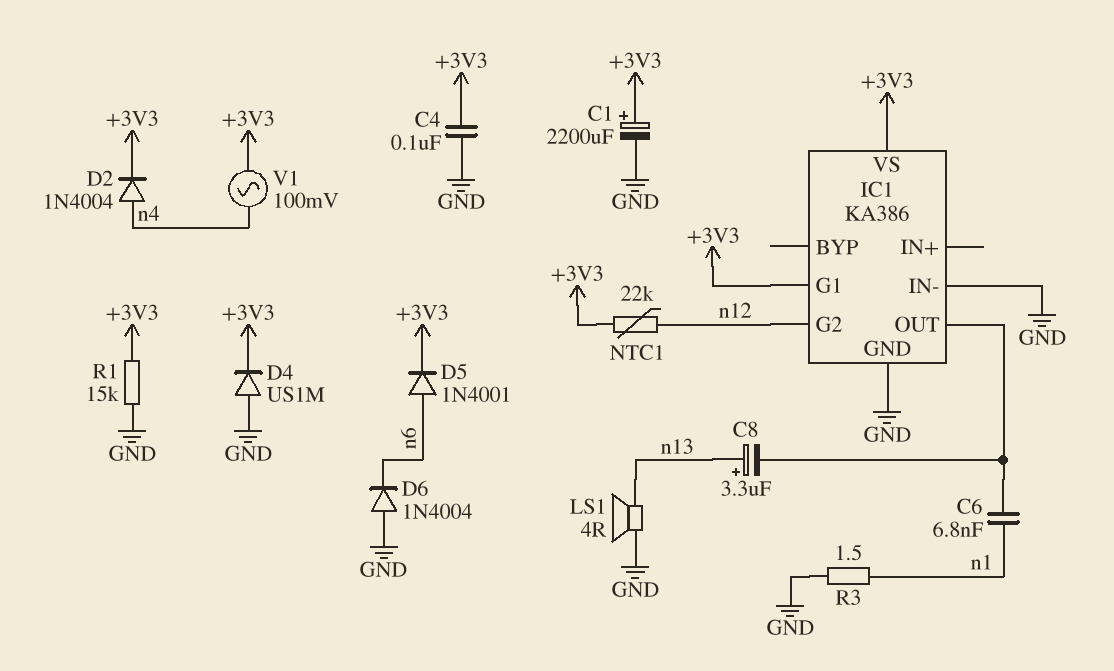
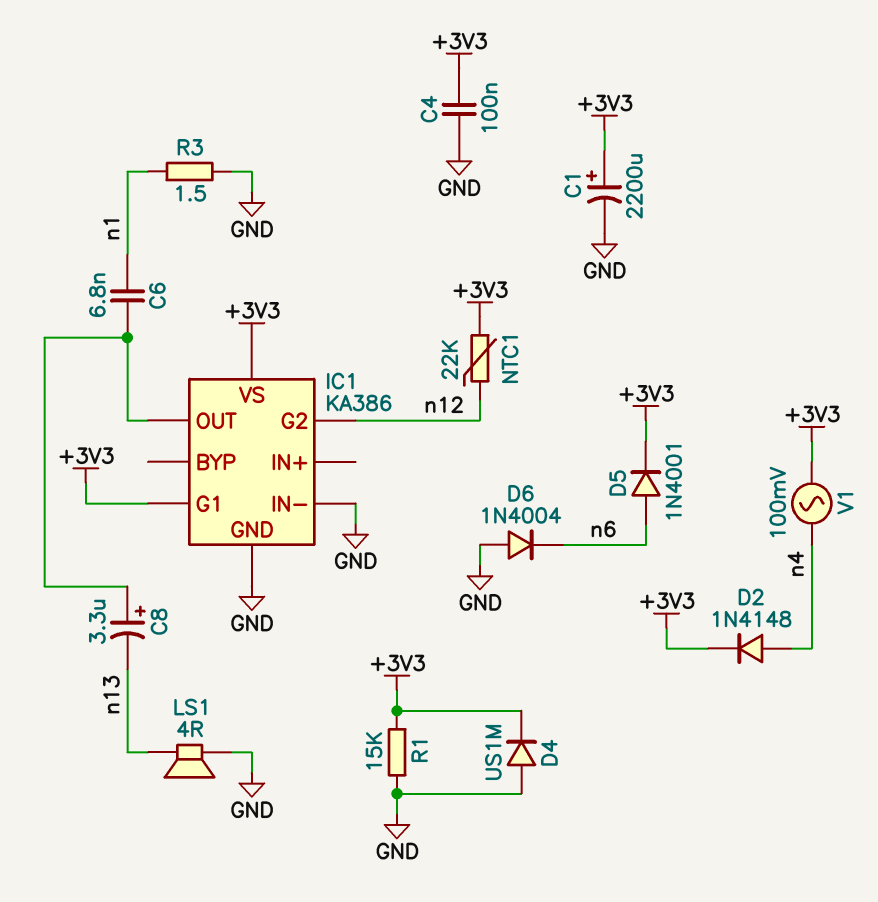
C8: 3.3uF (plus n13, minus IC1/OUT) -> 3.3uF (plus IC1/OUT, minus n13)
D2: diode 1N4004 (A n4, K +3V3) -> diode 1N4148 (A n4, K +3V3)

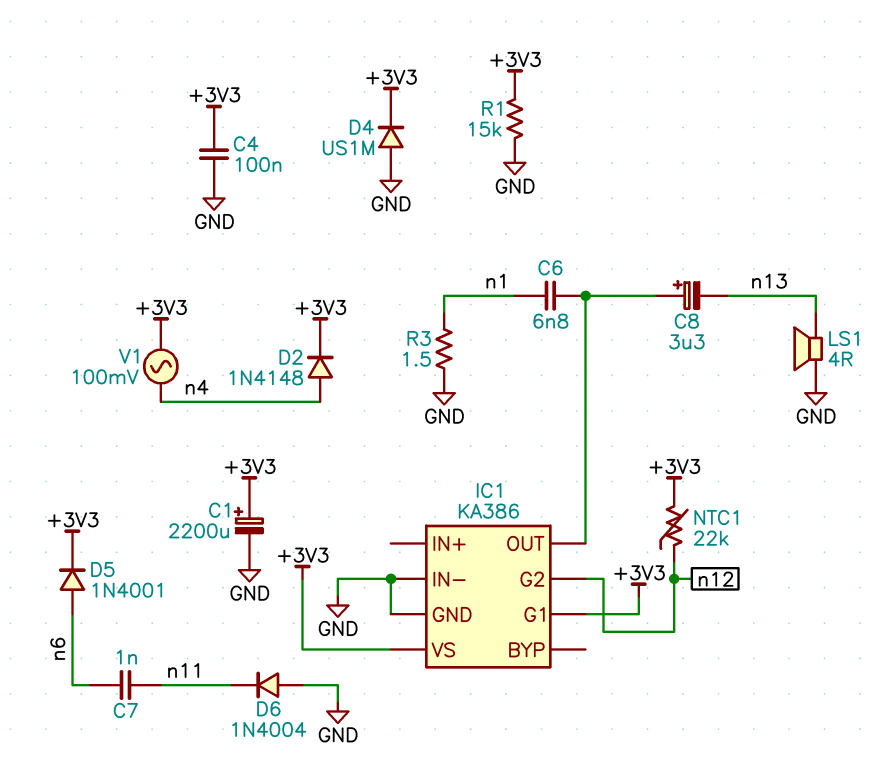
C7: none -> 1nF (n6, n11)
D6: diode 1N4004 (A GND, K n6) -> diode 1N4004 (A GND, K n11)

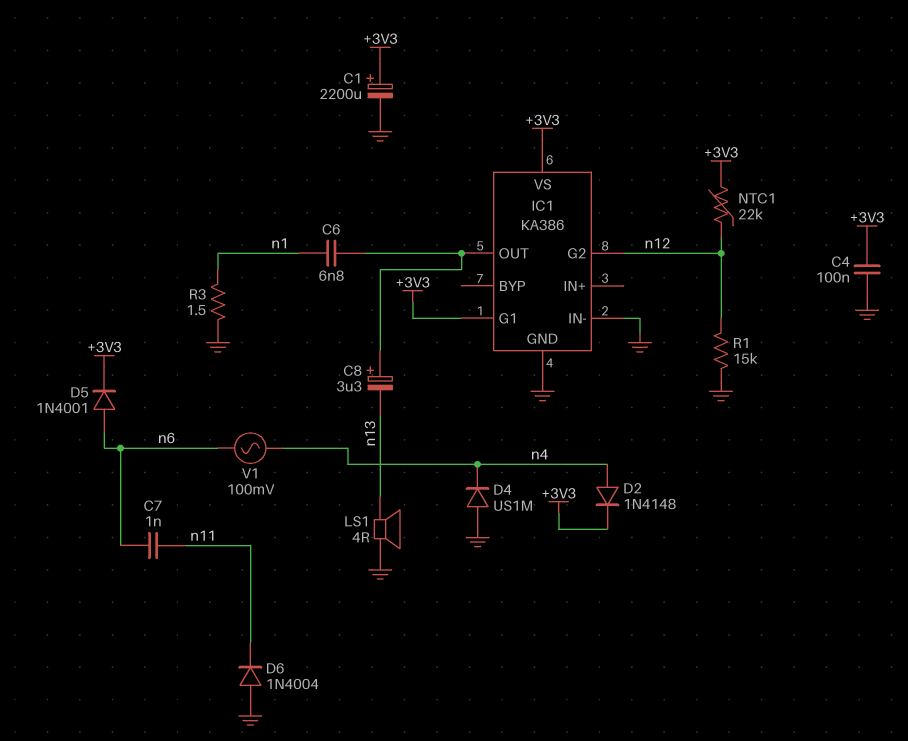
D4: diode US1M (A GND, K +3V3) -> diode US1M (A GND, K n4)
R1: 15k (+3V3, GND) -> 15k (GND, n12)
V1: AC 100mV (+3V3, n4) -> AC 100mV (n4, n6)

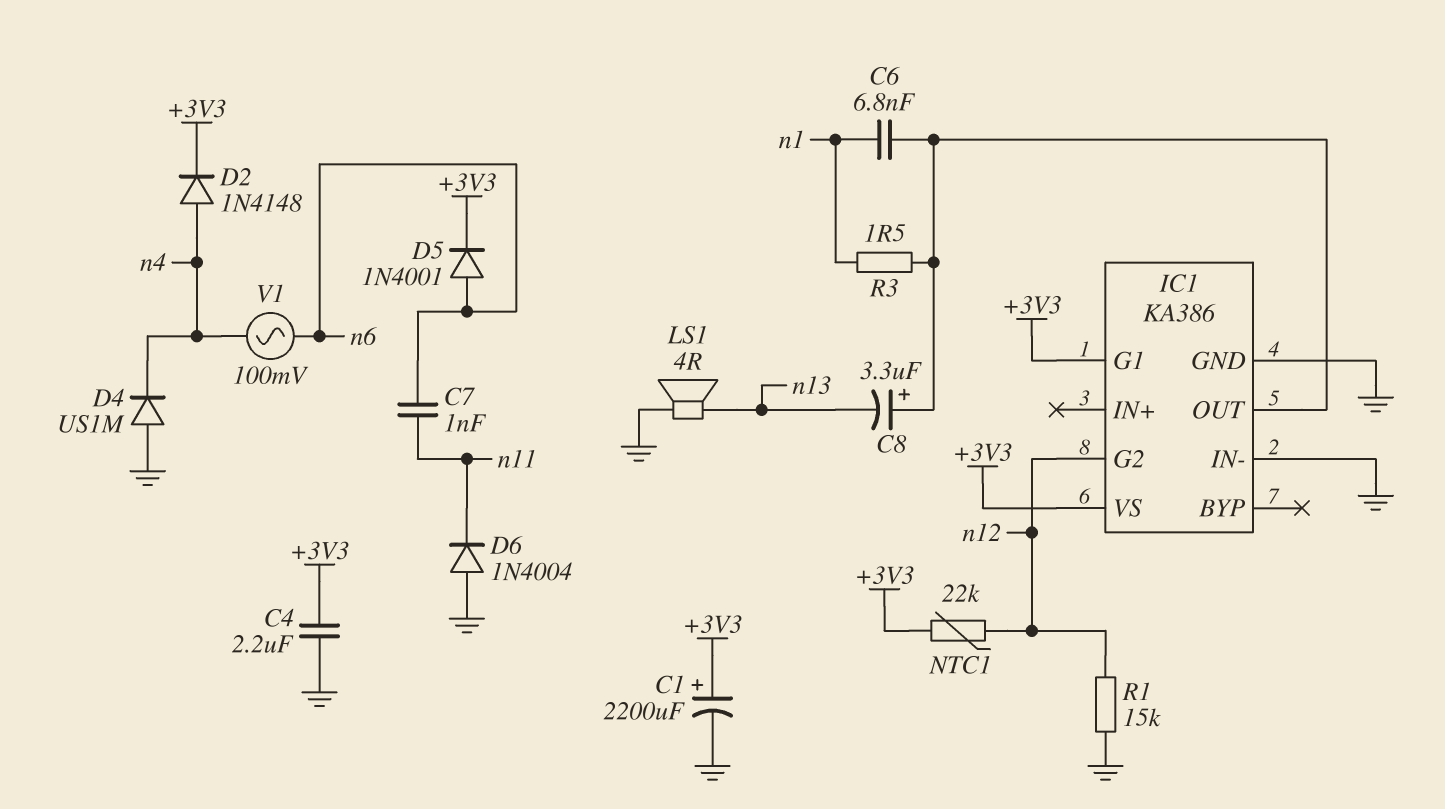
C4: 100nF (+3V3, GND) -> 2.2uF (+3V3, GND)
R3: 1.5 (GND, n1) -> 1.5 (IC1/OUT, n1)

